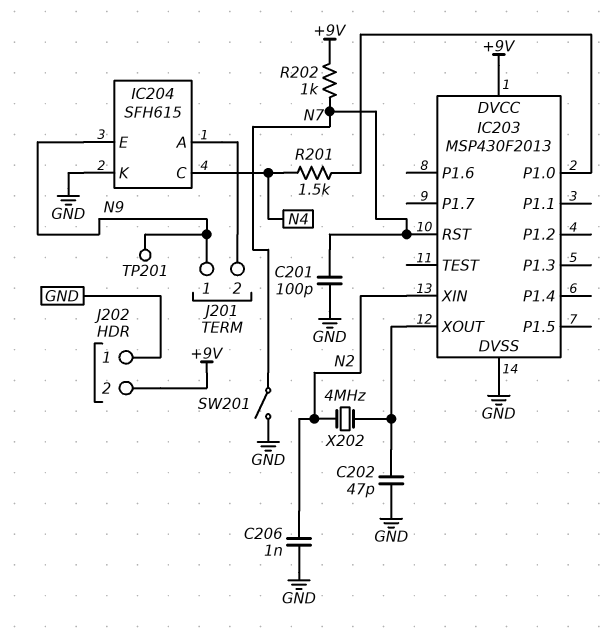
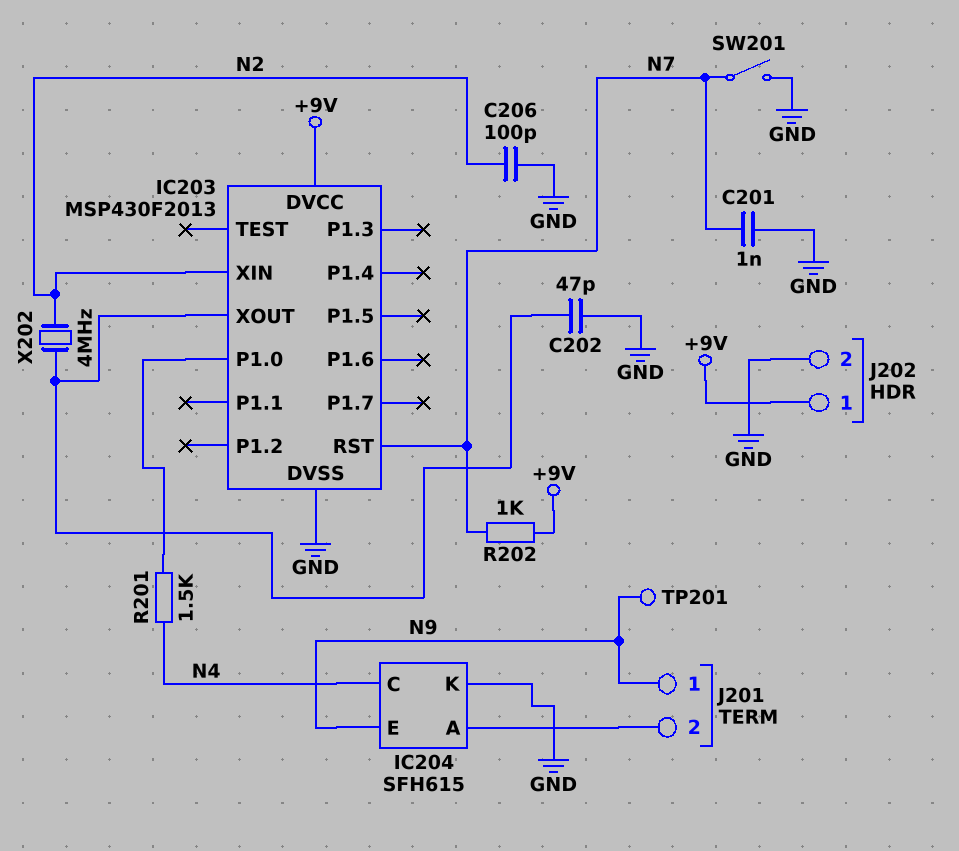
C201: 100pF (GND, N7) -> 1nF (GND, N7)
C206: 1nF (GND, N2) -> 100pF (GND, N2)
J202 pin 1: GND -> +9V
J202 pin 2: +9V -> GND

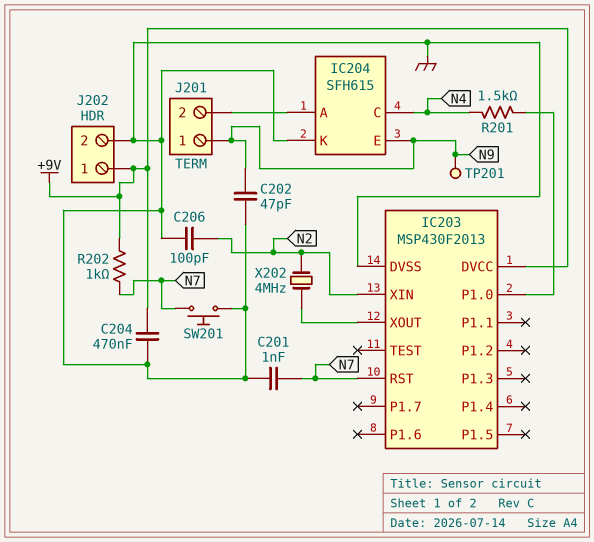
C202: 47pF (GND, IC203/XOUT) -> 47pF (GND, N9)
C204: none -> 470nF (+9V, GND)
SW201: switch (GND, N7) -> button (GND, N7)

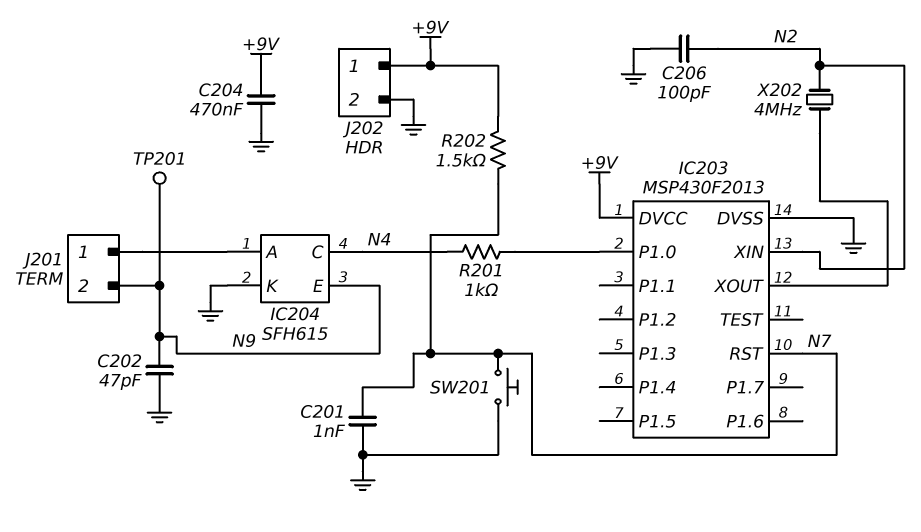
J201 pin 1: N9 -> IC204/A
J201 pin 2: IC204/A -> N9
R201: 1.5k (IC203/P1.0, N4) -> 1k (IC203/P1.0, N4)
R202: 1k (+9V, N7) -> 1.5k (+9V, N7)

